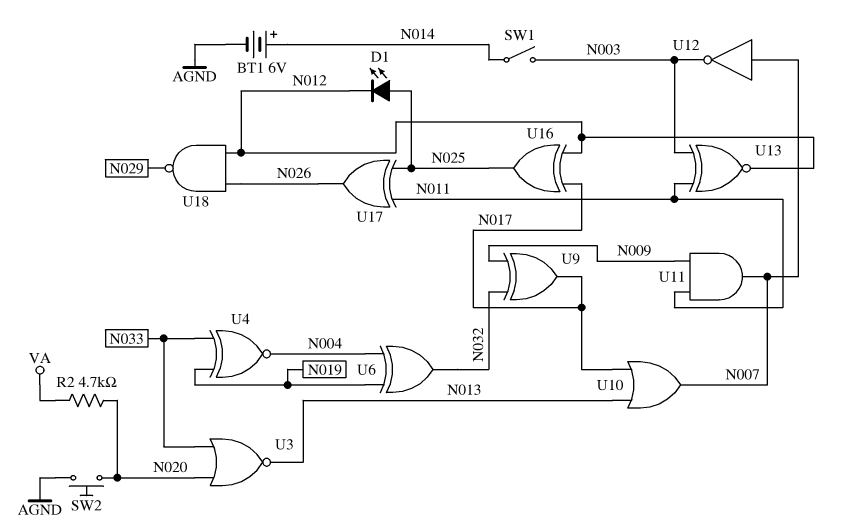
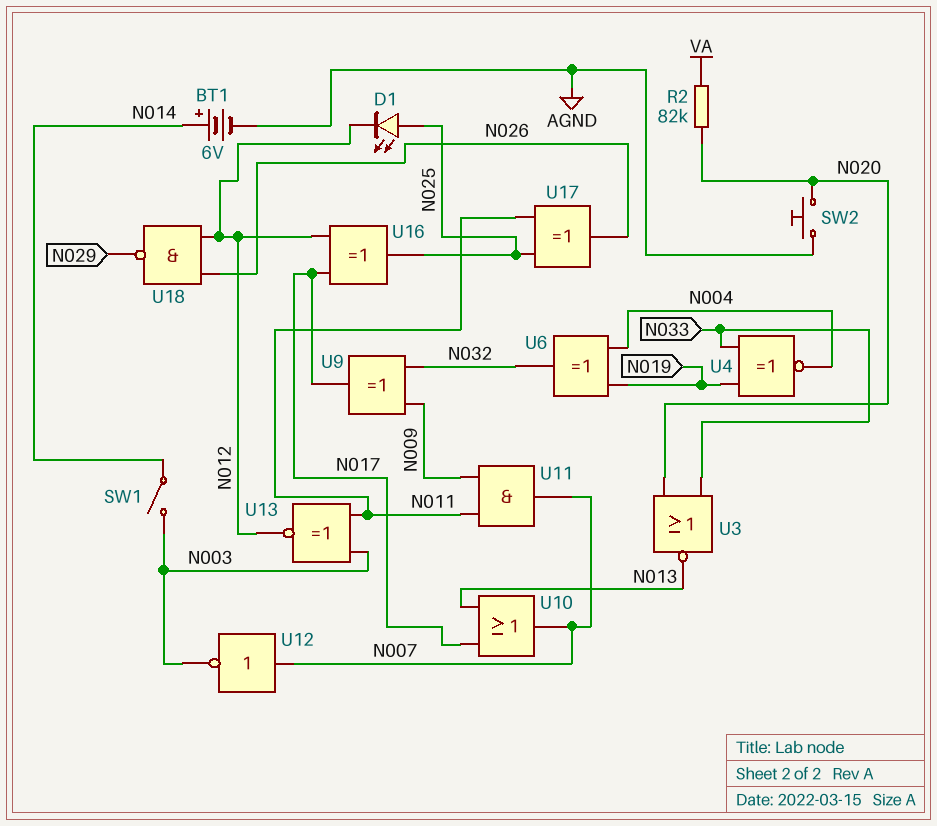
R2: 4.7k (N020, VA) -> 82k (N020, VA)

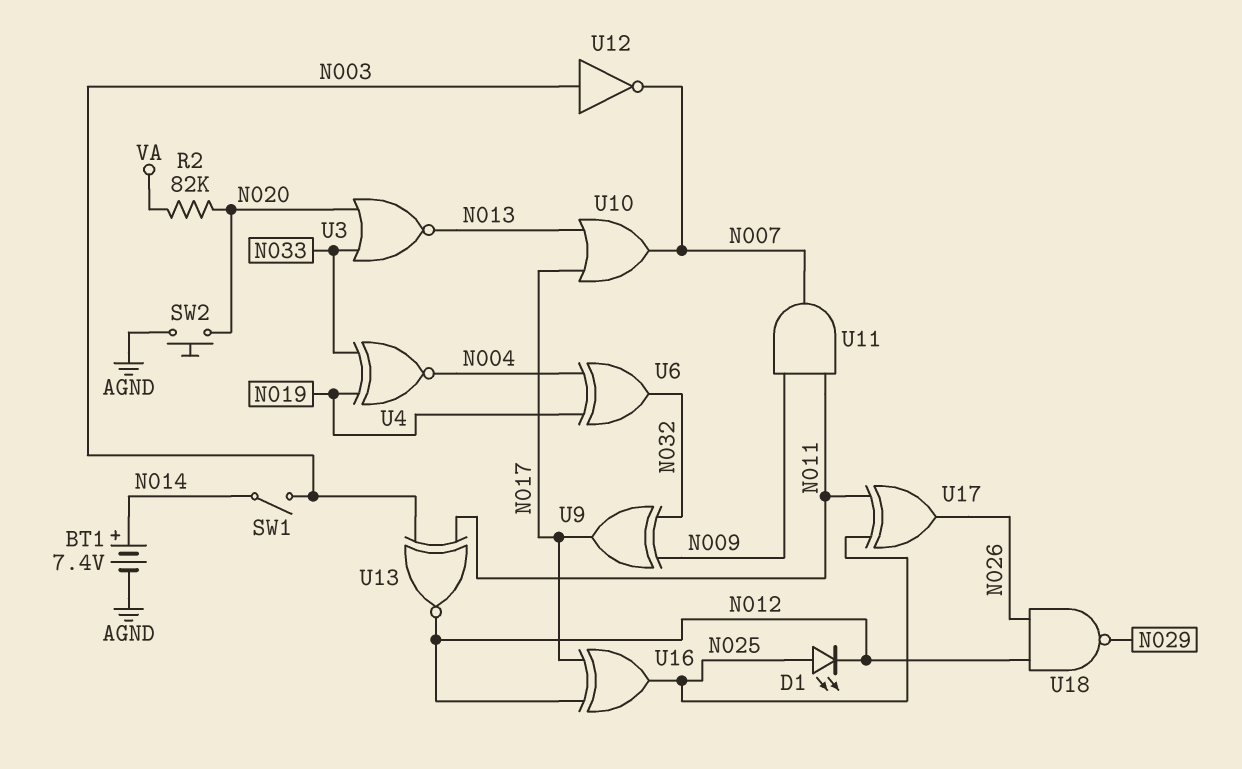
BT1: 6V (plus N014, minus AGND) -> 7.4V (plus N014, minus AGND)
U12: NOT (in N007, out N003) -> NOT (in N003, out N007)

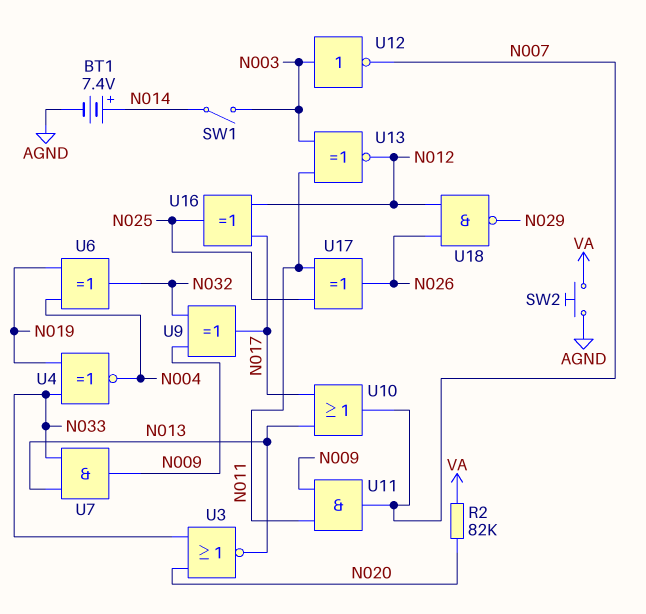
D1: LED (A N025, K N012) -> none
SW2: button (AGND, N020) -> button (AGND, VA)
U7: none -> AND (in N013, in N033, out N009)

